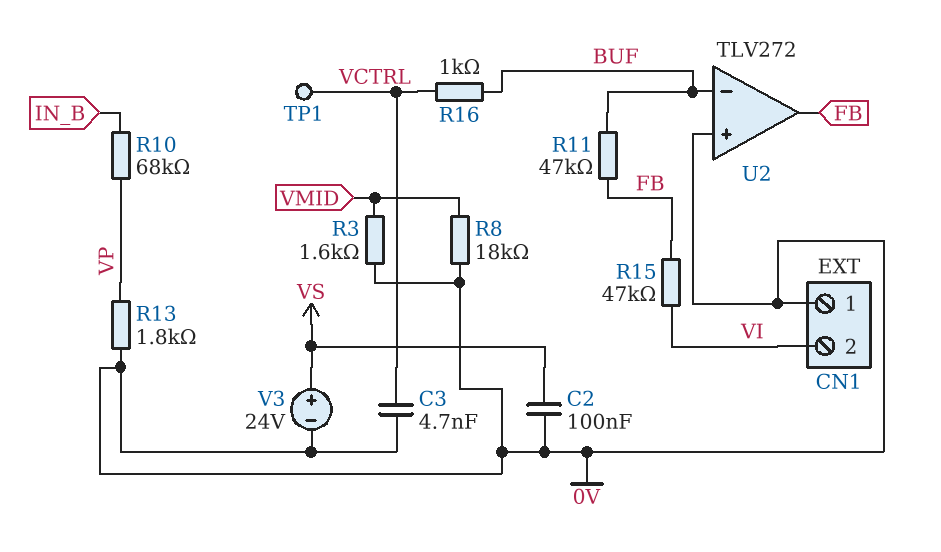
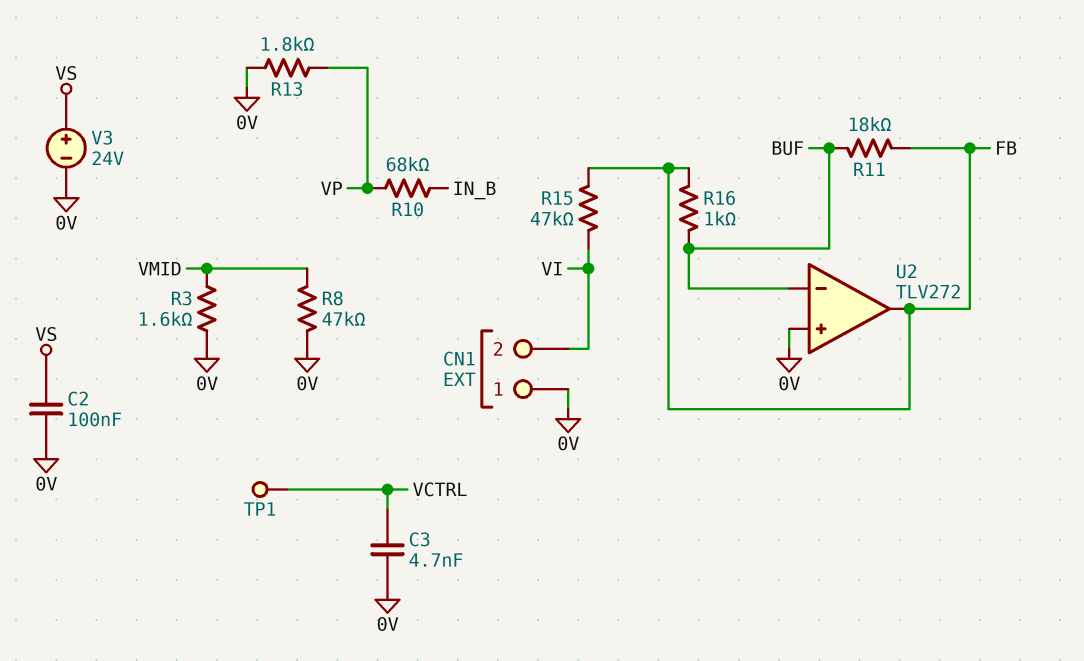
R8: 18k (0V, VMID) -> 47k (0V, VMID)
R11: 47k (BUF, FB) -> 18k (BUF, FB)
R16: 1k (BUF, VCTRL) -> 1k (BUF, FB)

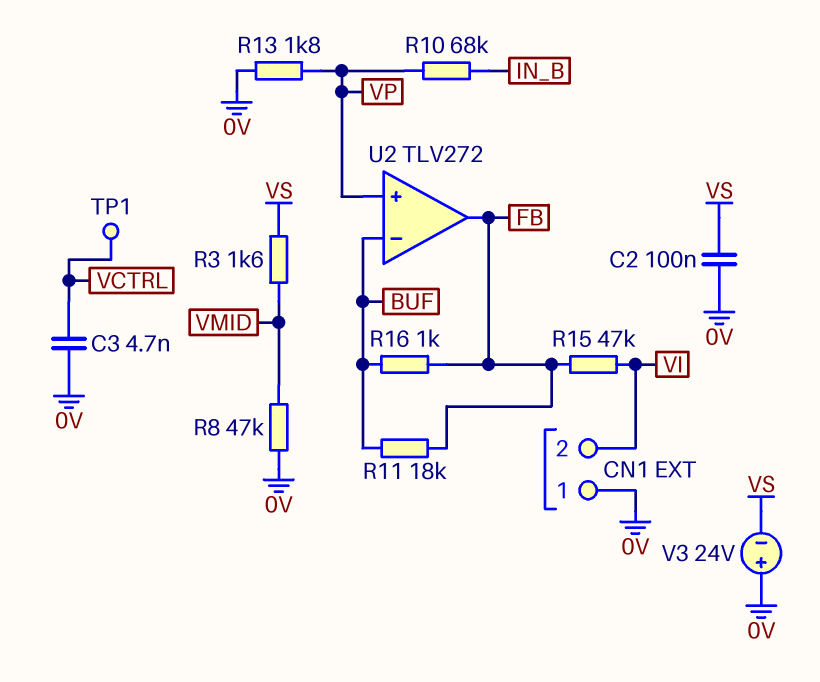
R3: 1.6k (0V, VMID) -> 1.6k (VMID, VS)
U2 pin in+: 0V -> VP
V3: 24V (plus VS, minus 0V) -> 24V (plus 0V, minus VS)

